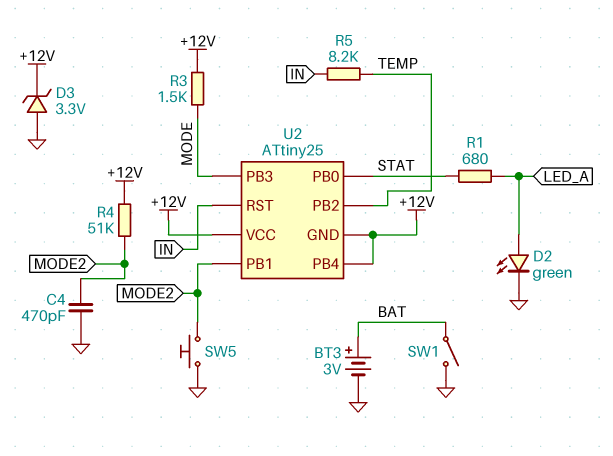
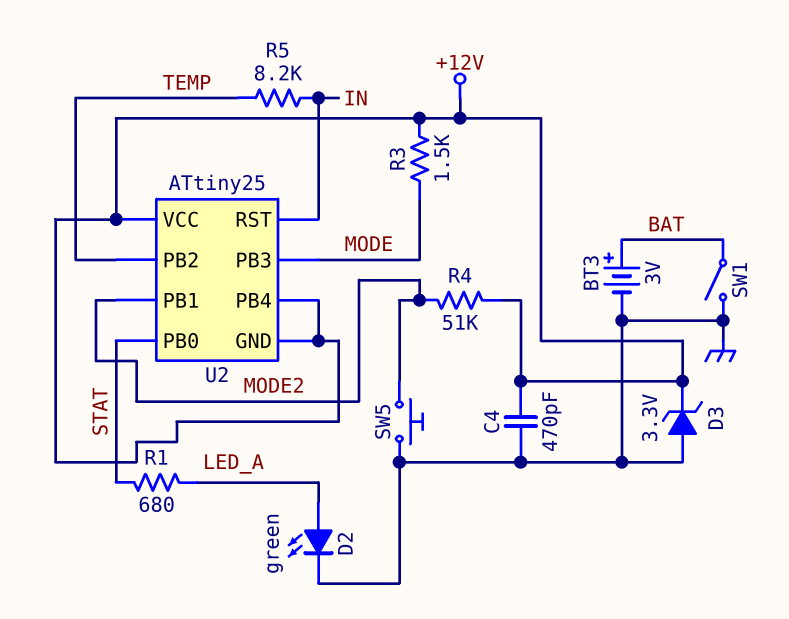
C4: 470pF (GND, MODE2) -> 470pF (+12V, GND)

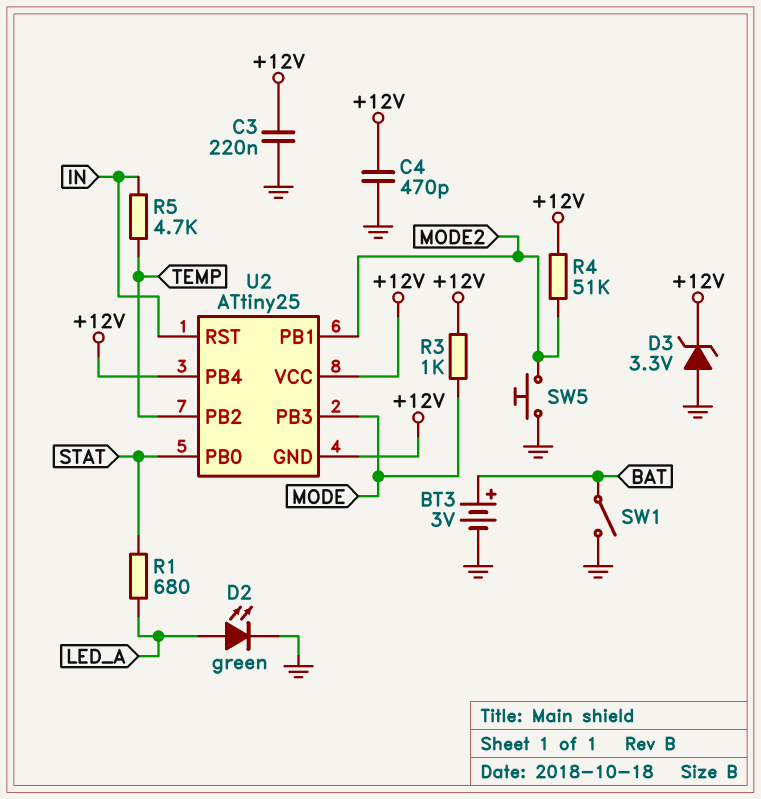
C3: none -> 220nF (+12V, GND)
R3: 1.5k (+12V, MODE) -> 1k (+12V, MODE)
R5: 8.2k (IN, TEMP) -> 4.7k (IN, TEMP)

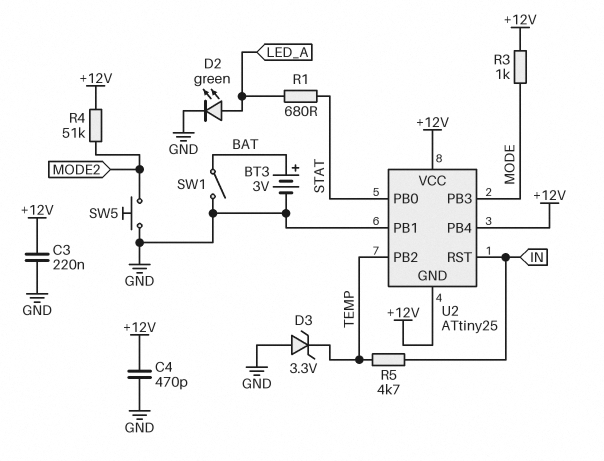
D3: zener 3.3V (A GND, K +12V) -> zener 3.3V (A GND, K TEMP)
U2 pin PB1: MODE2 -> GND

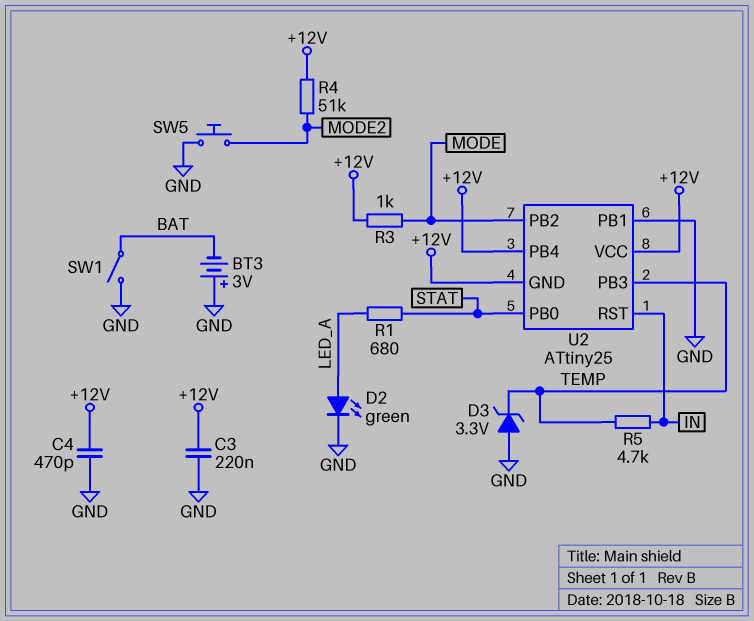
BT3: 3V (plus BAT, minus GND) -> 3V (plus GND, minus BAT)
U2 pin PB2: TEMP -> MODE
U2 pin PB3: MODE -> TEMP

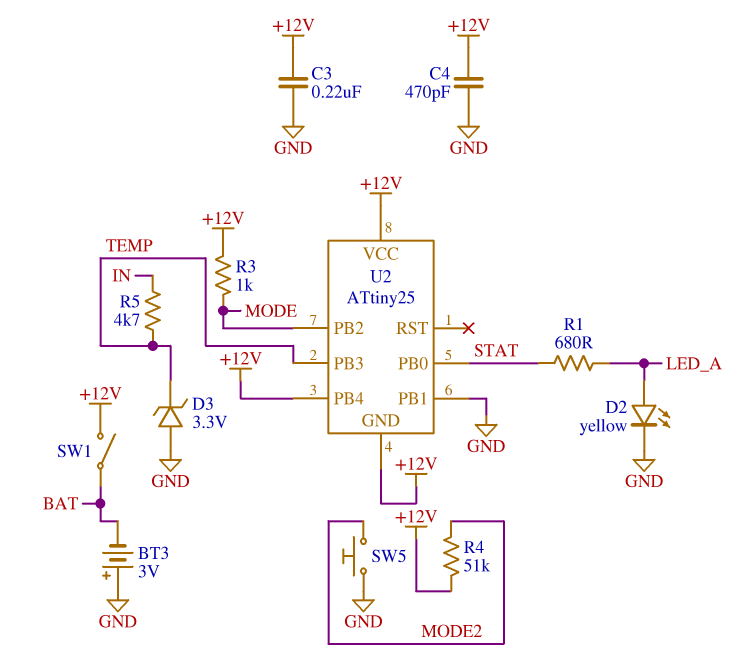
D2: LED green (A LED_A, K GND) -> LED yellow (A LED_A, K GND)
SW1: switch (BAT, GND) -> switch (+12V, BAT)
U2 pin RST: IN -> none

